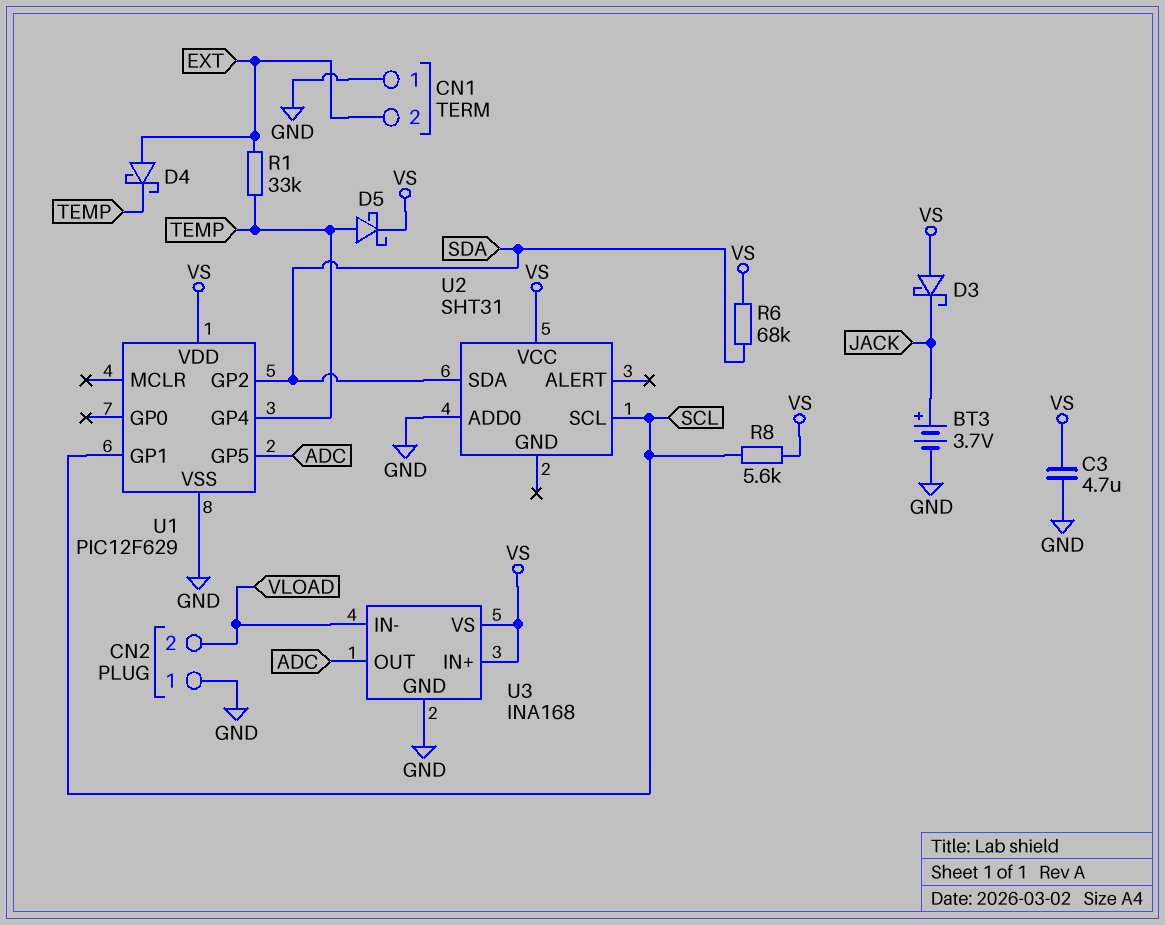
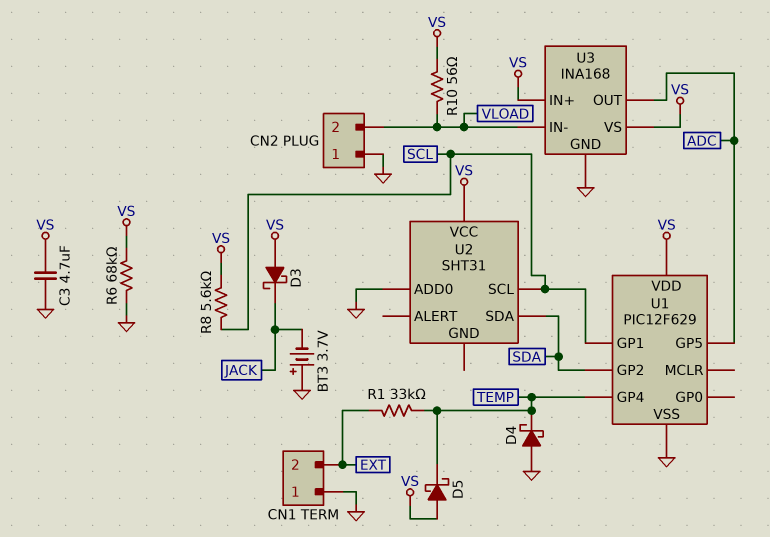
BT3: 3.7V (plus JACK, minus GND) -> 3.7V (plus GND, minus JACK)
D4: schottky (A EXT, K TEMP) -> schottky (A GND, K TEMP)
D5: schottky (A TEMP, K VS) -> schottky (A VS, K TEMP)
R6: 68k (SDA, VS) -> 68k (GND, VS)
R10: none -> 56 (VLOAD, VS)

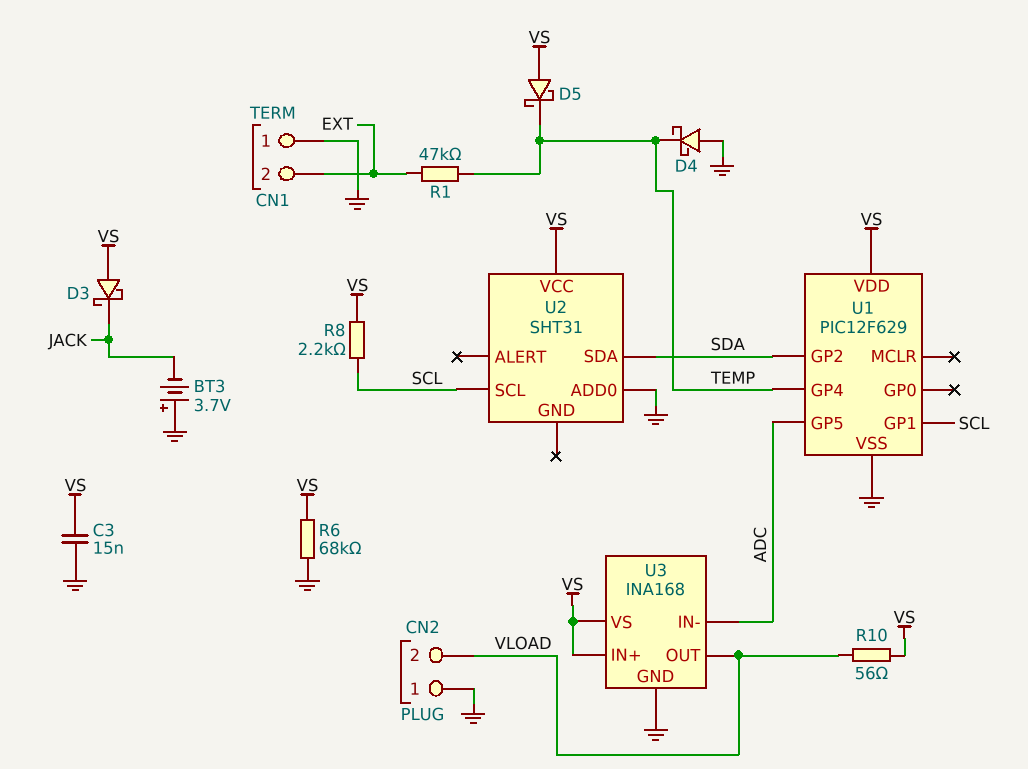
C3: 4.7uF (GND, VS) -> 15nF (GND, VS)
R1: 33k (EXT, TEMP) -> 47k (EXT, TEMP)
R8: 5.6k (SCL, VS) -> 2.2k (SCL, VS)
U3 pin IN-: VLOAD -> ADC
U3 pin OUT: ADC -> VLOAD

